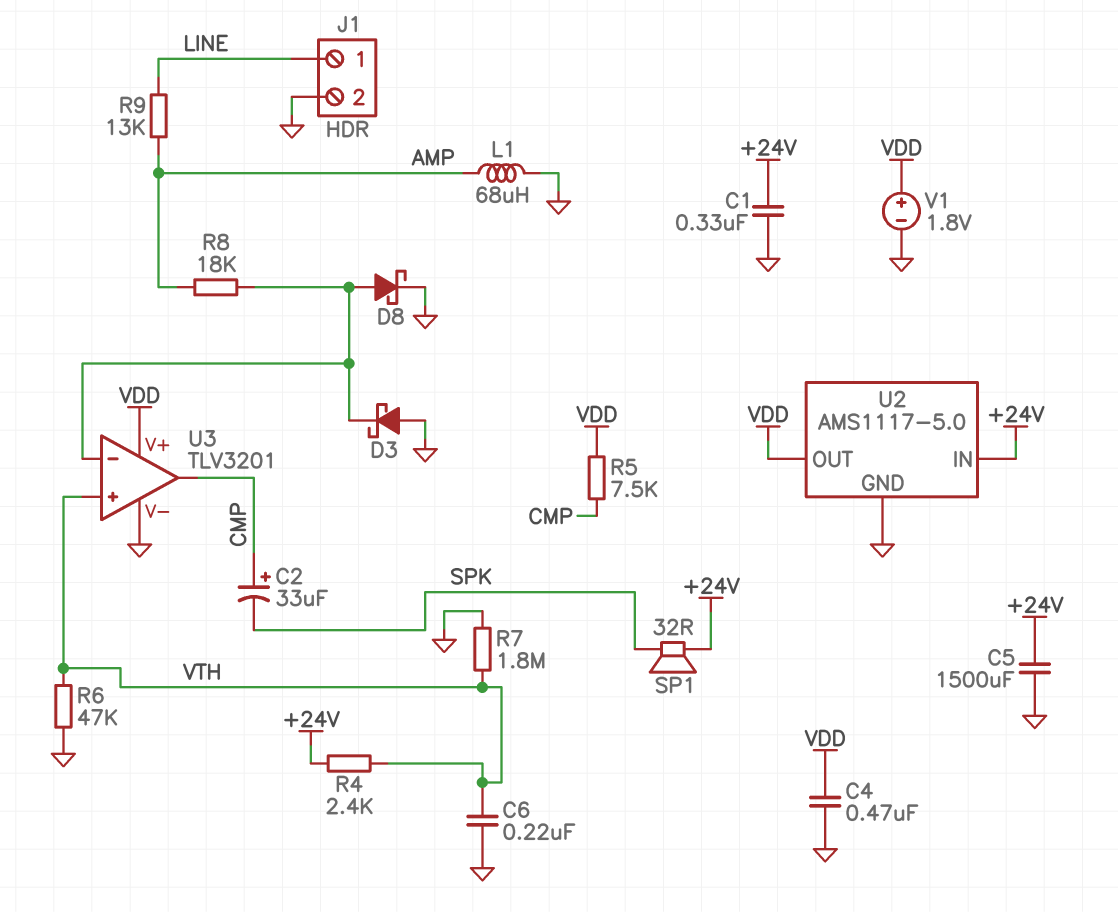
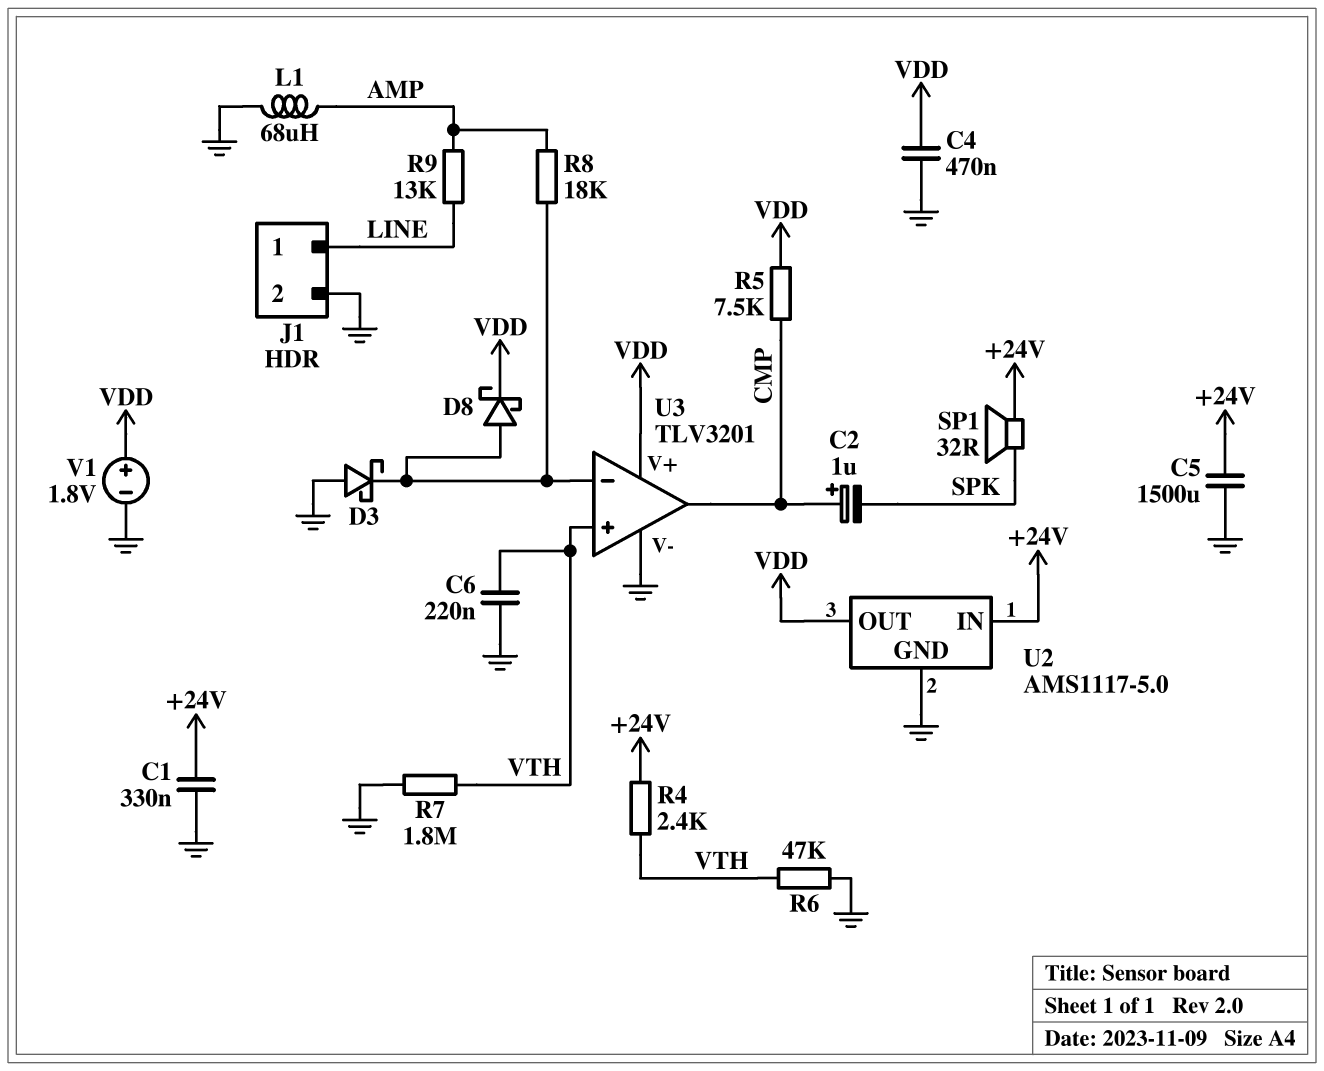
C2: 33uF (plus CMP, minus SPK) -> 1uF (plus CMP, minus SPK)
D8: schottky (A U3/in-, K GND) -> schottky (A U3/in-, K VDD)

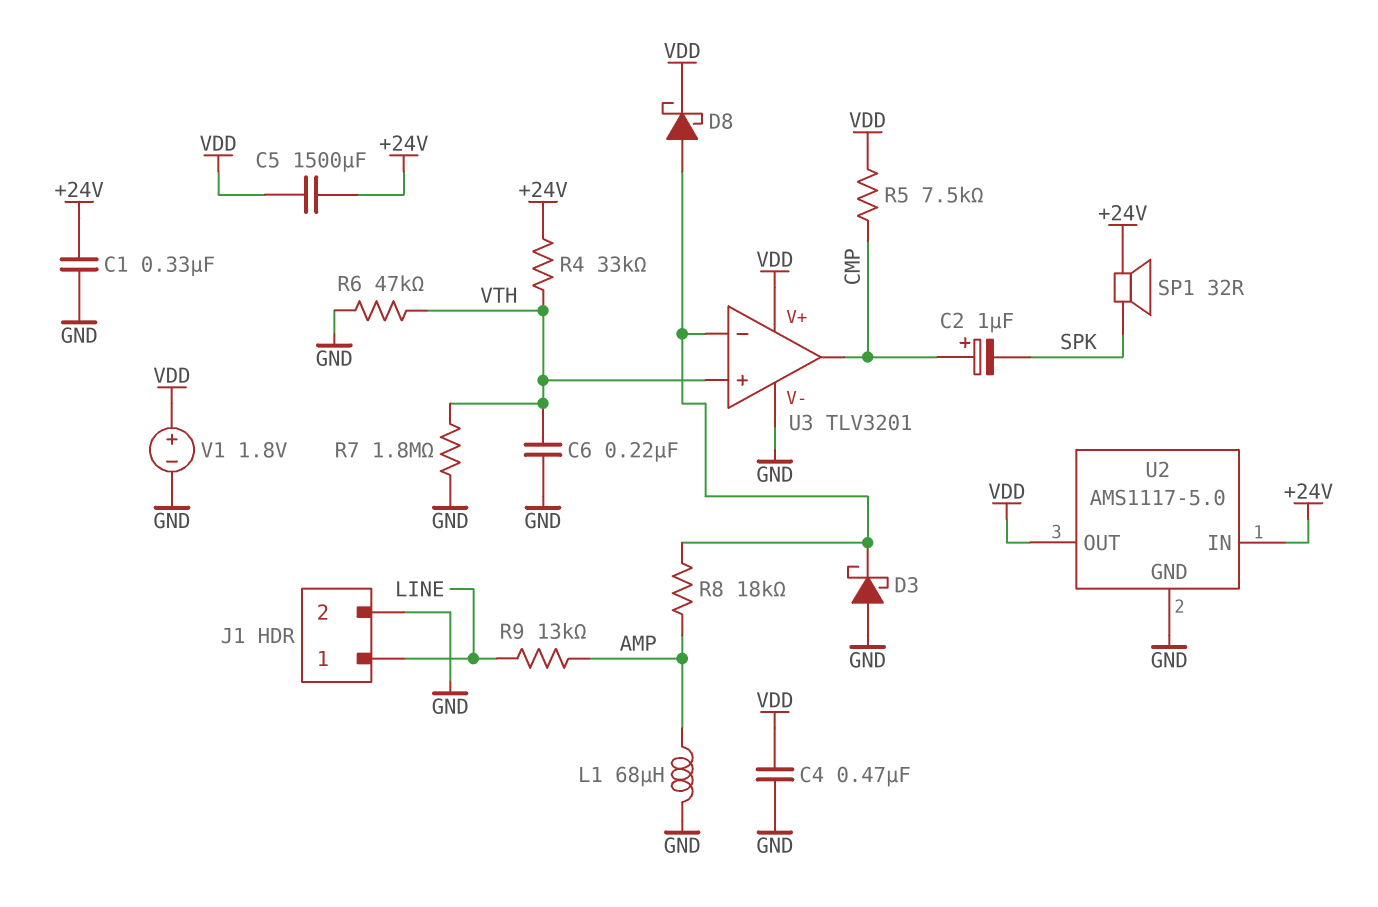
C5: 1500uF (+24V, GND) -> 1500uF (+24V, VDD)
R4: 2.4k (+24V, VTH) -> 33k (+24V, VTH)

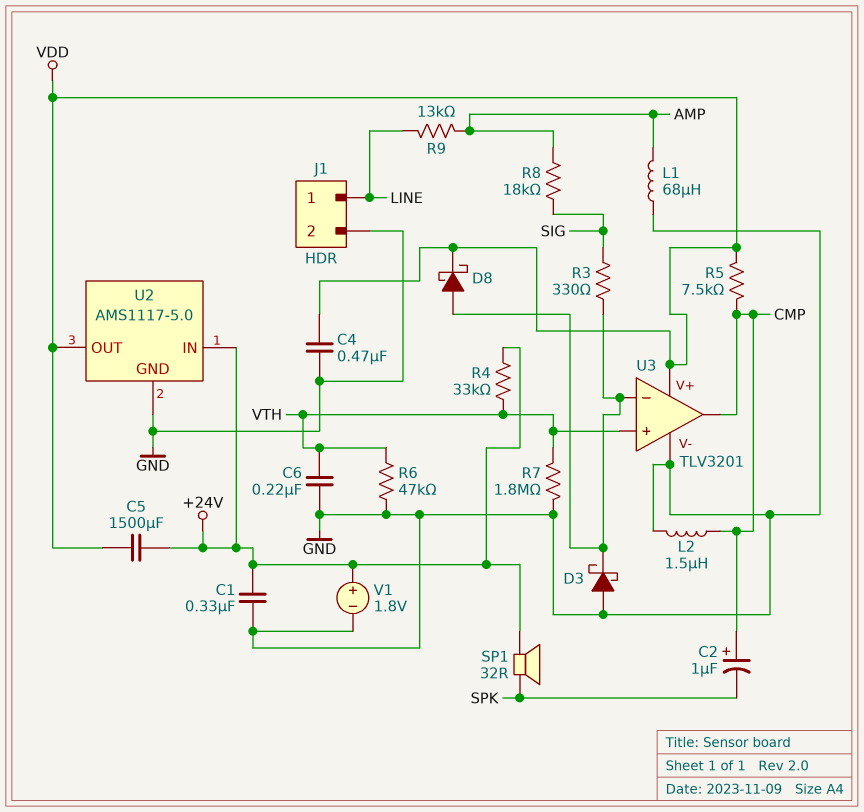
L2: none -> 1.5uH (CMP, GND)
R3: none -> 330 (SIG, U3/in-)
R8: 18k (AMP, U3/in-) -> 18k (AMP, SIG)
V1: 1.8V (plus VDD, minus GND) -> 1.8V (plus +24V, minus GND)

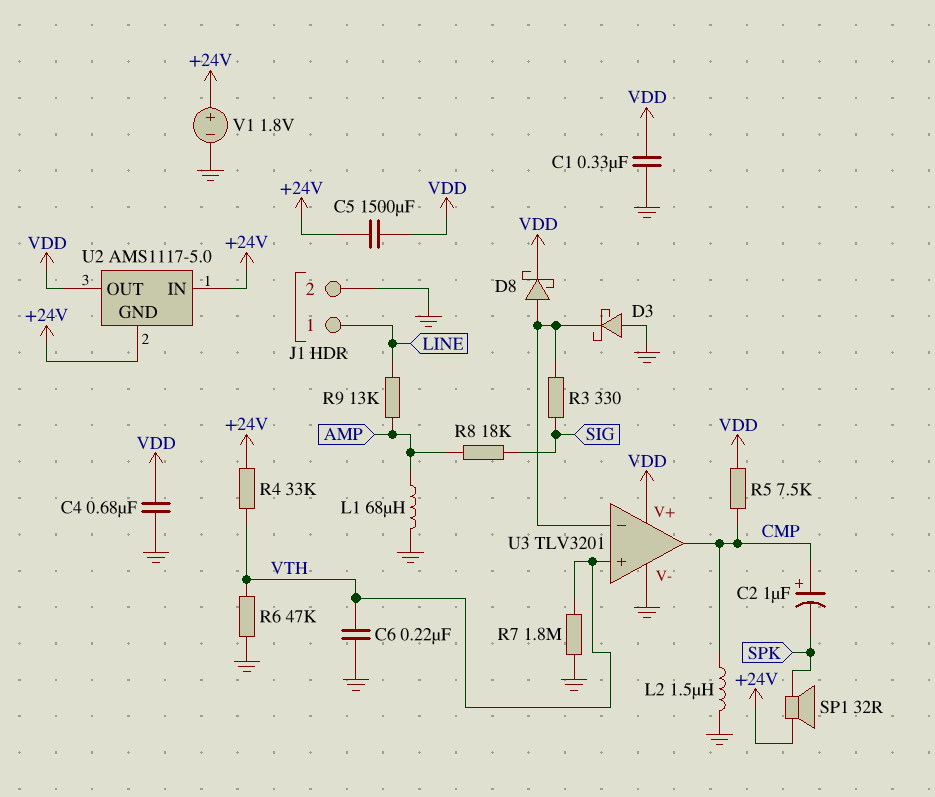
C1: 330nF (+24V, GND) -> 330nF (GND, VDD)
C4: 470nF (GND, VDD) -> 680nF (GND, VDD)
U2 pin GND: GND -> +24V

